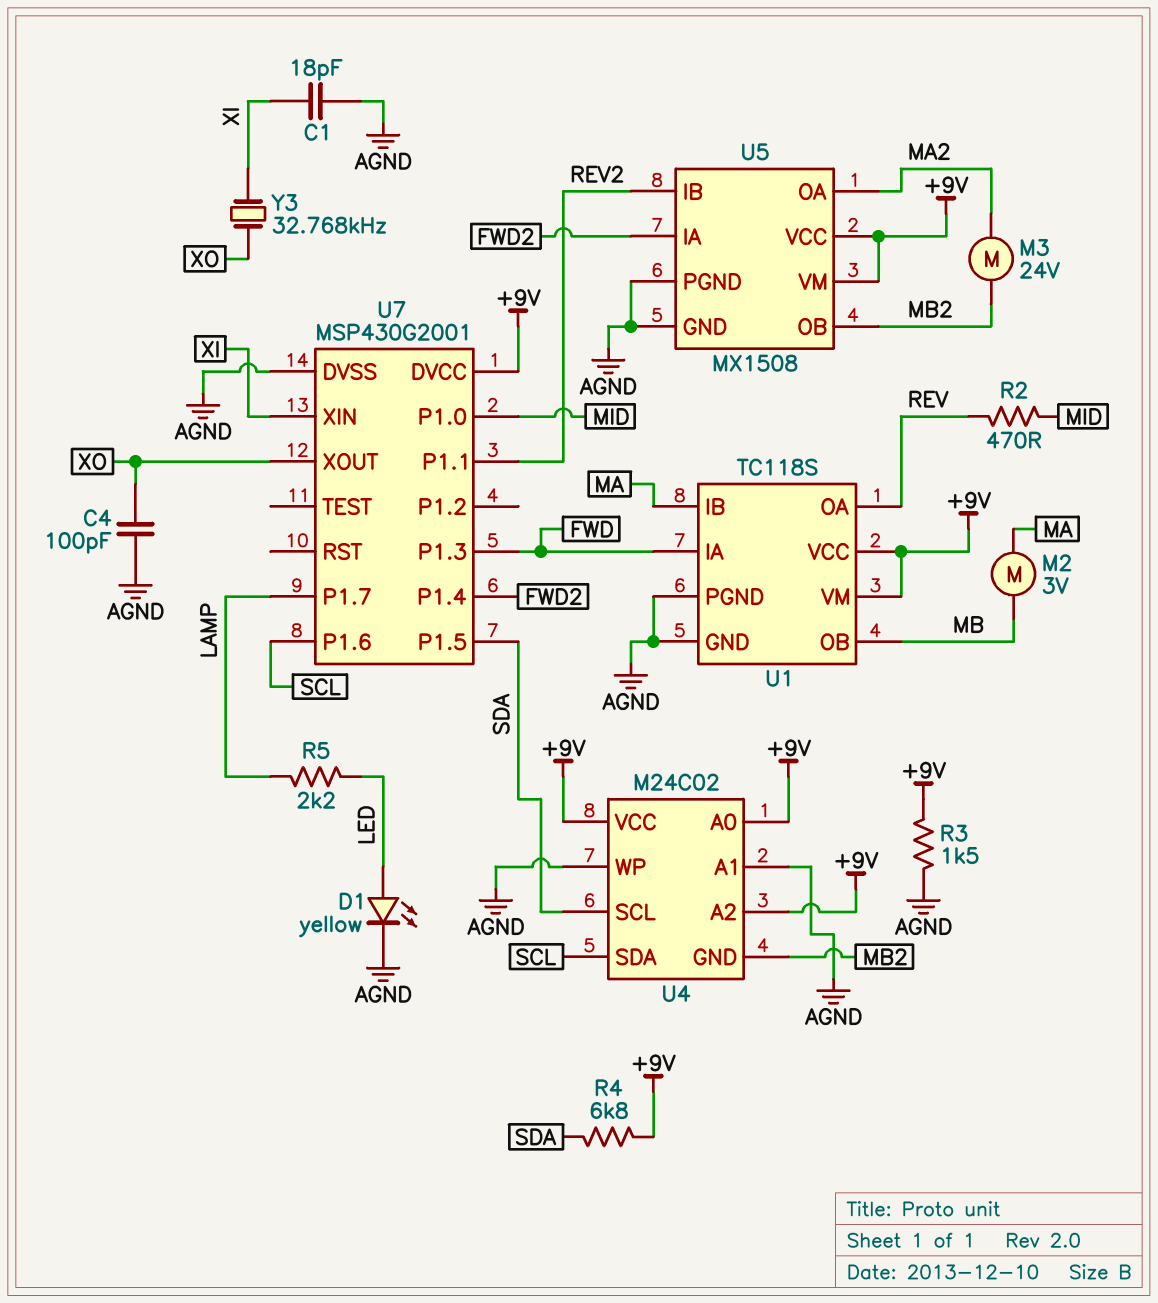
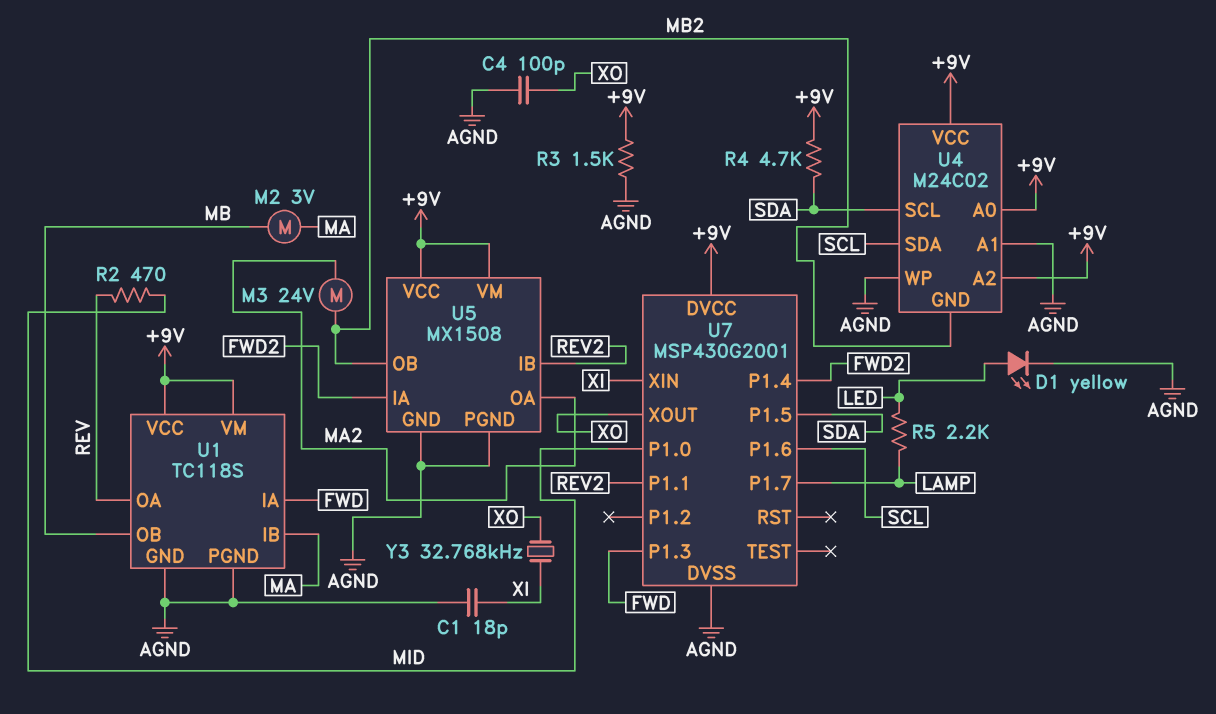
R4: 6.8k (+9V, SDA) -> 4.7k (+9V, SDA)

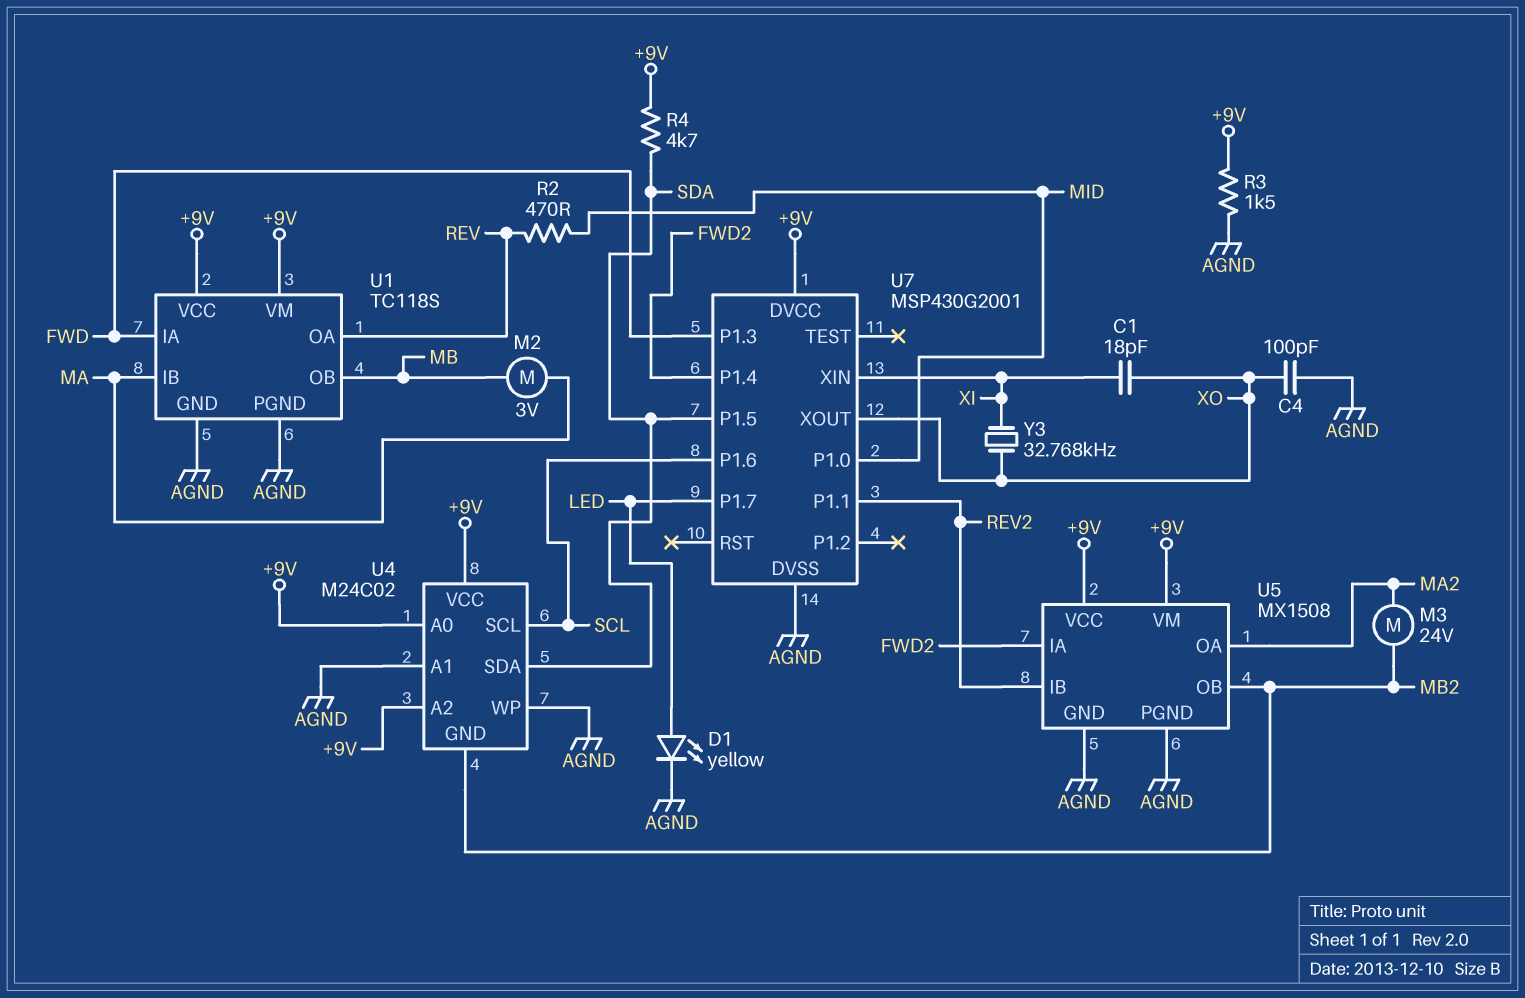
C1: 18pF (AGND, XI) -> 18pF (XI, XO)
R5: 2.2k (LAMP, LED) -> none
U4 pin SCL: SDA -> SCL
U4 pin SDA: SCL -> SDA
U7 pin P1.7: LAMP -> LED

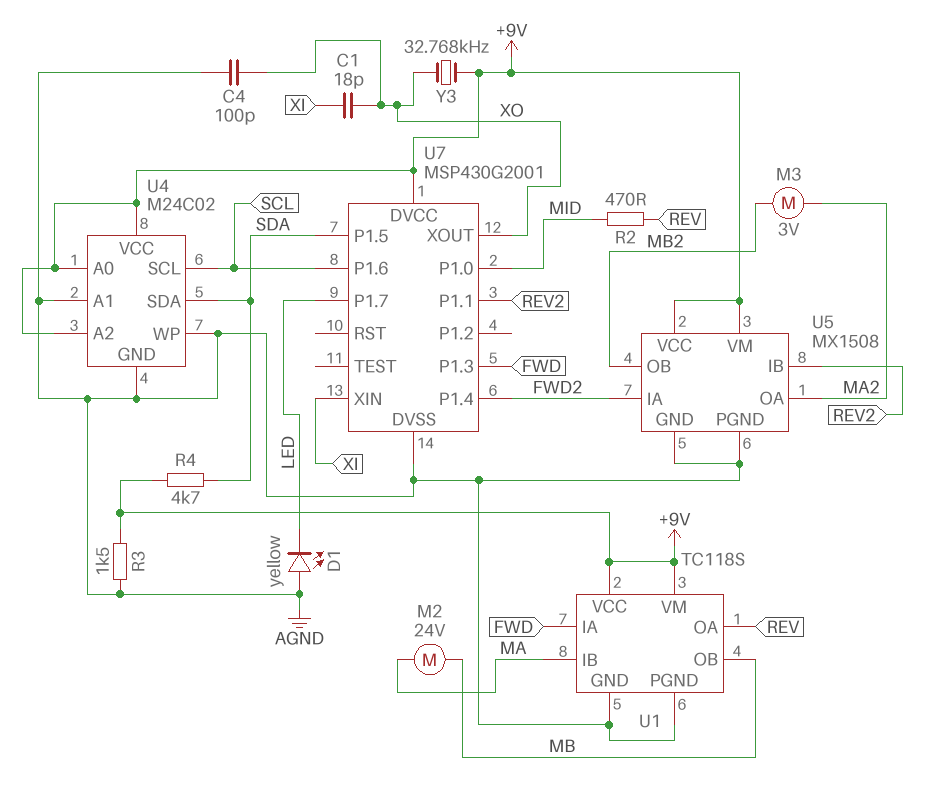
D1: LED yellow (A LED, K AGND) -> LED yellow (A AGND, K LED)
M2: motor 3V (MA, MB) -> motor 24V (MA, MB)
M3: motor 24V (MA2, MB2) -> motor 3V (MA2, MB2)
U4 pin GND: MB2 -> AGND
Y3: 32.768kHz (XI, XO) -> 32.768kHz (+9V, XO)

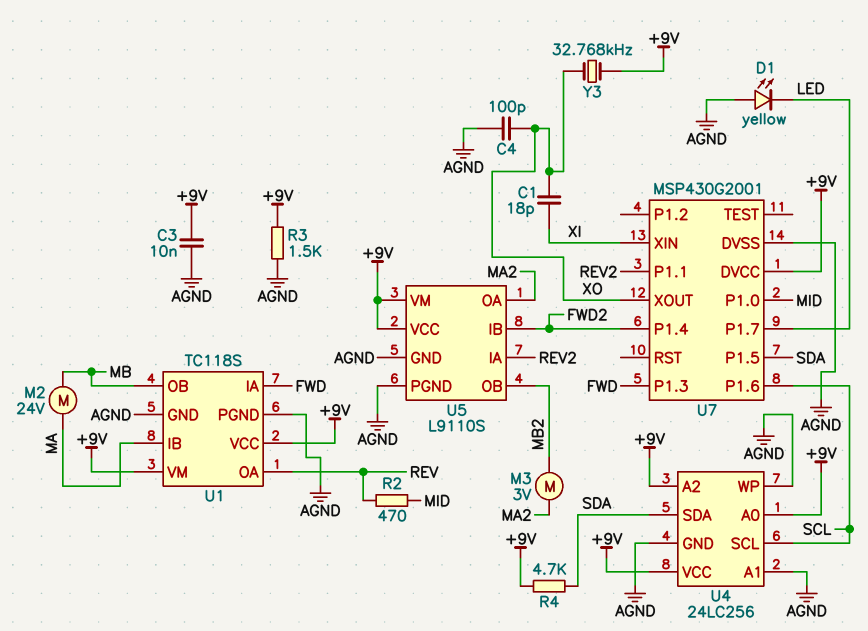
C3: none -> 10nF (+9V, AGND)
U4: M24C02 -> 24LC256
U5: MX1508 -> L9110S
U5 pin IA: FWD2 -> REV2
U5 pin IB: REV2 -> FWD2

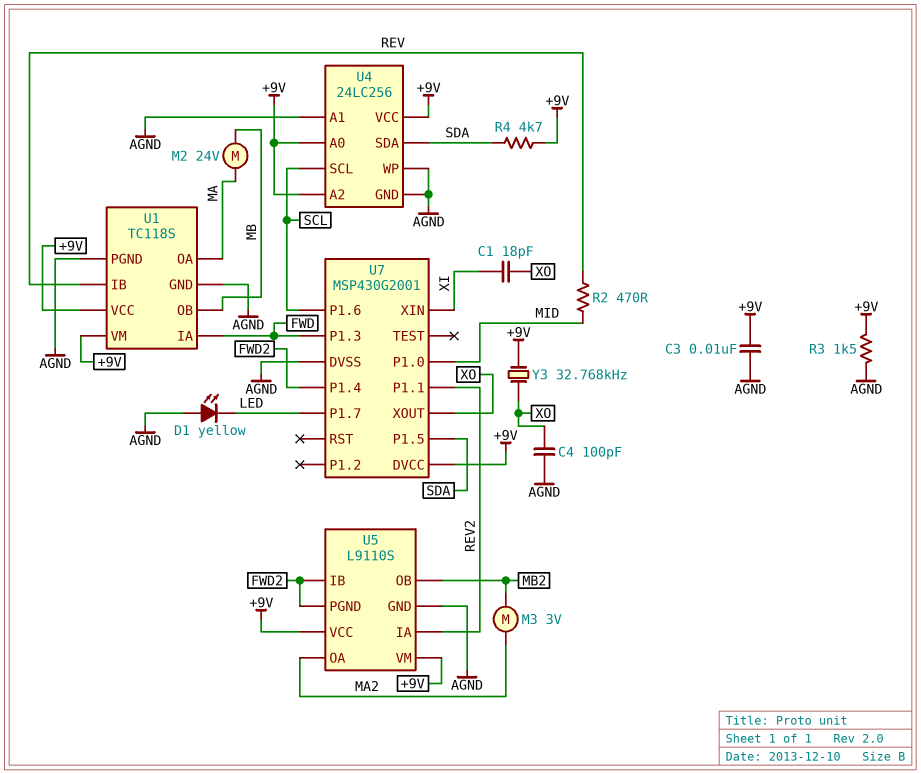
U1 pin IB: MA -> REV
U1 pin OA: REV -> MA
U5 pin PGND: AGND -> FWD2

